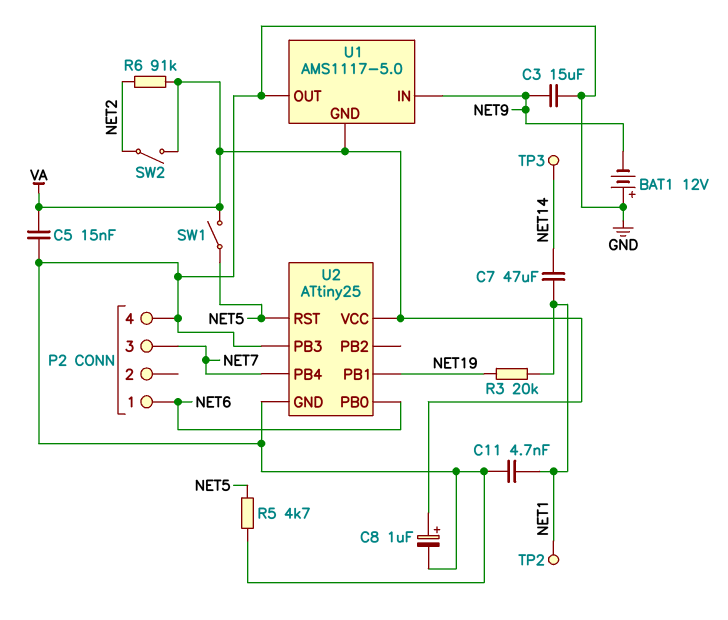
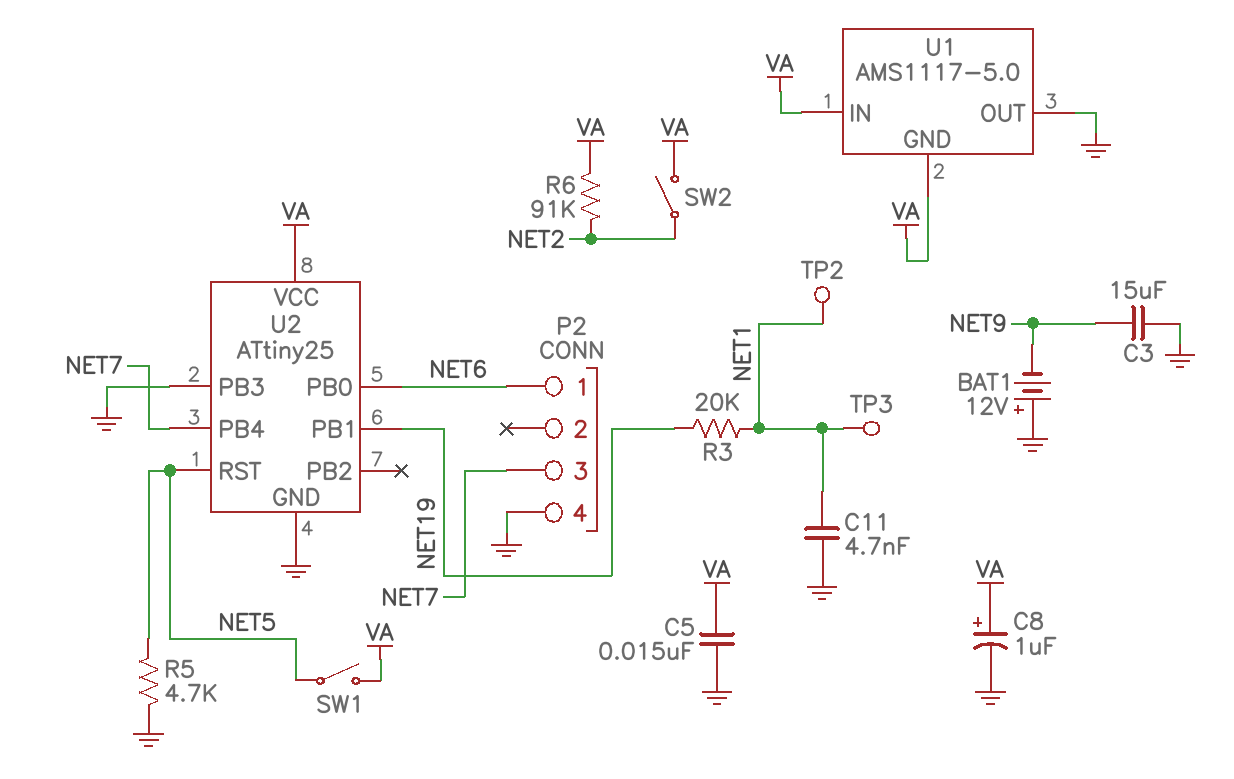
C7: 47uF (NET1, NET14) -> none
TP3: test point (NET14) -> test point (NET1)
U1 pin IN: NET9 -> VA

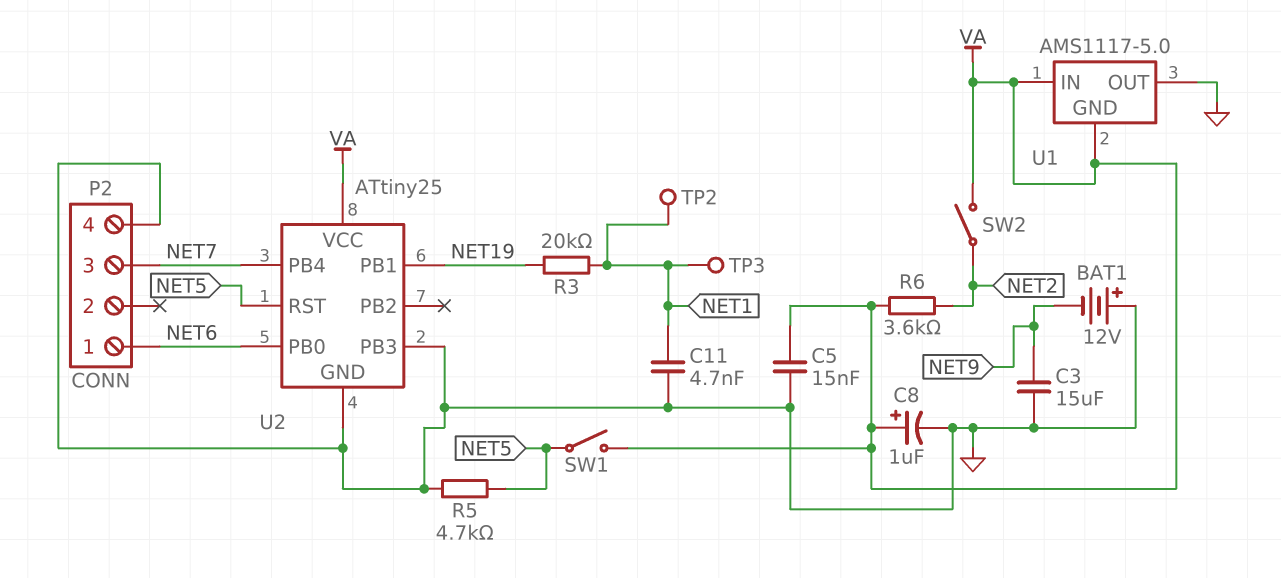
R6: 91k (NET2, VA) -> 3.6k (NET2, VA)

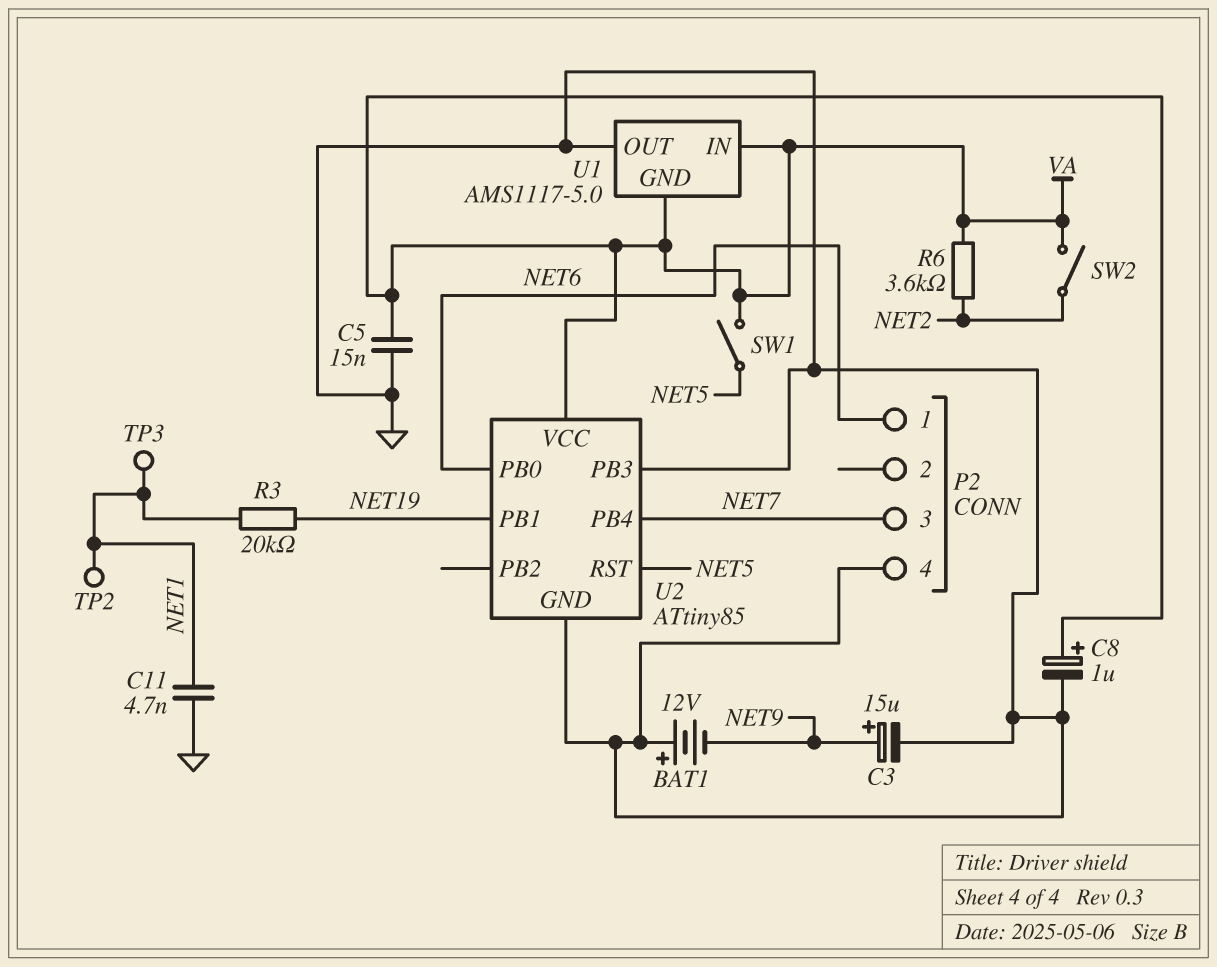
C3: 15uF (GND, NET9) -> 15uF (plus NET9, minus GND)
R5: 4.7k (GND, NET5) -> none
U2: ATtiny25 -> ATtiny85

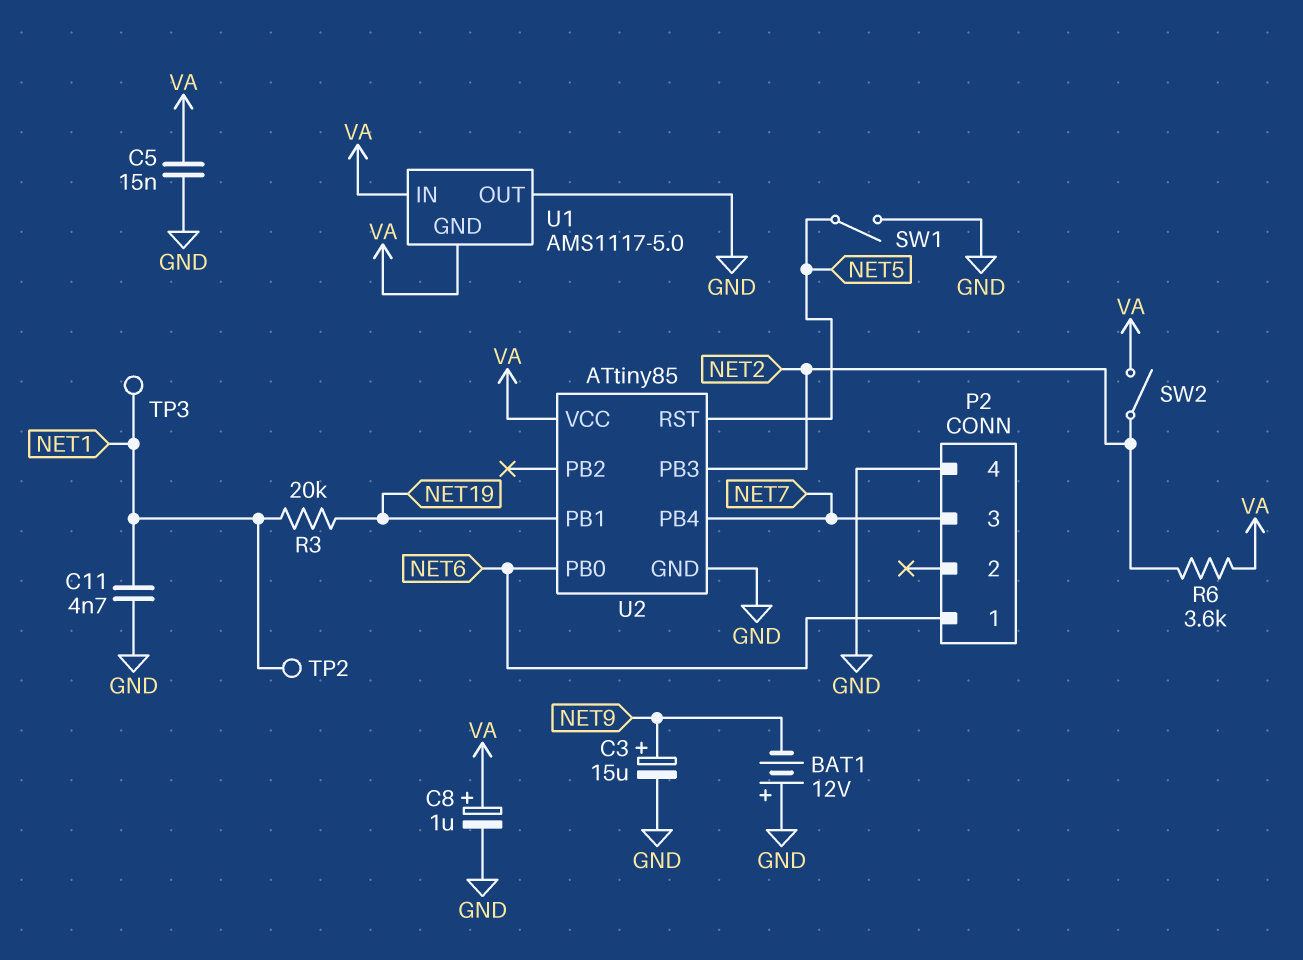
SW1: switch (NET5, VA) -> switch (GND, NET5)
U2 pin PB3: GND -> NET2

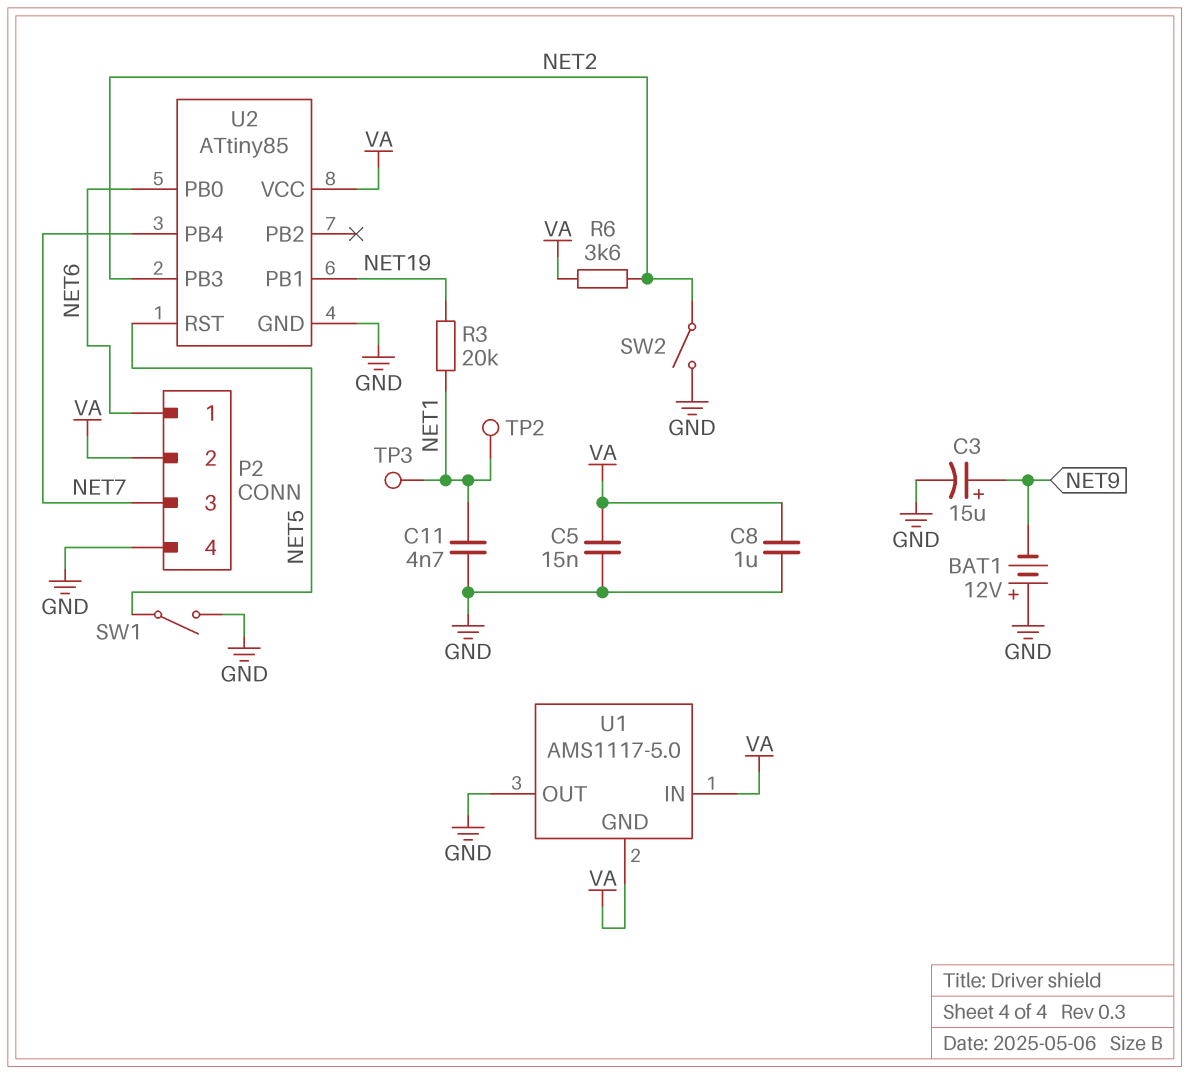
C8: 1uF (plus VA, minus GND) -> 1uF (GND, VA)
P2 pin 2: none -> VA
SW2: switch (NET2, VA) -> switch (GND, NET2)

